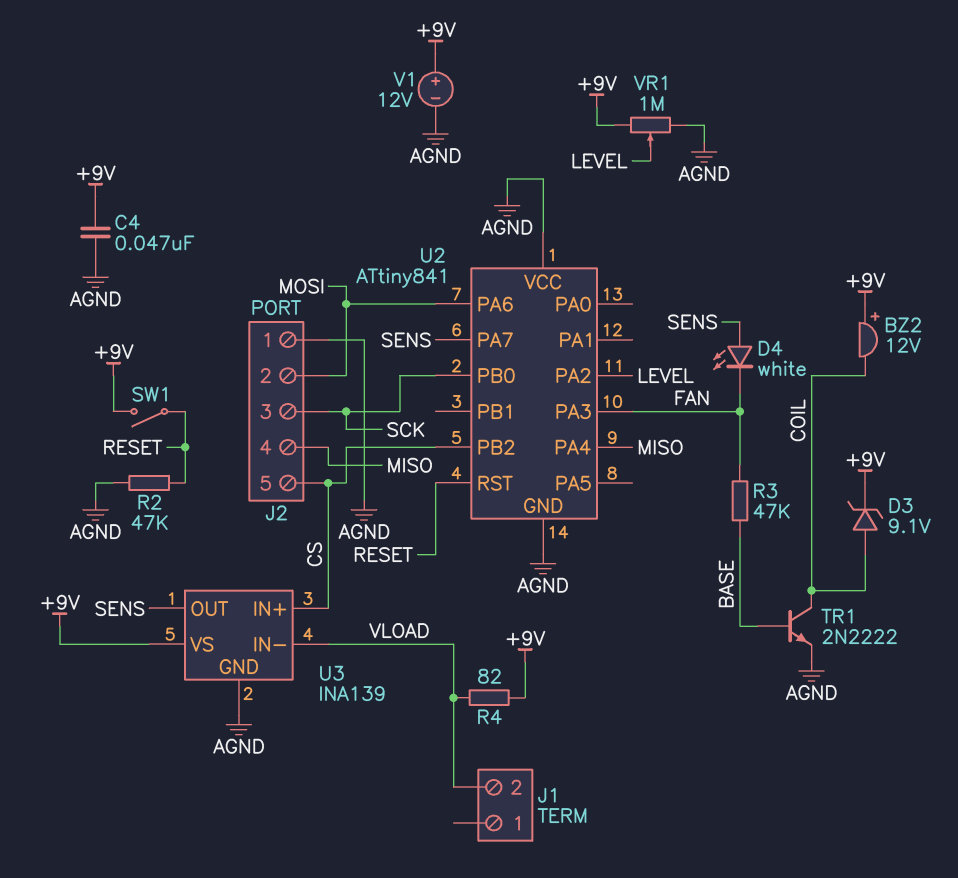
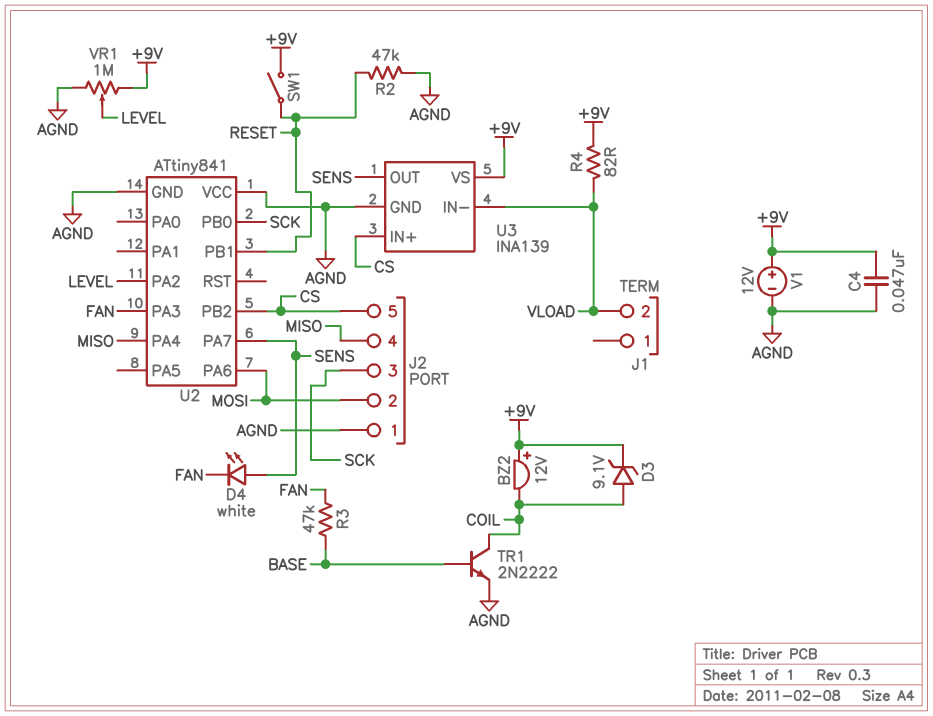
U2 pin PB1: none -> RESET
U2 pin RST: RESET -> none

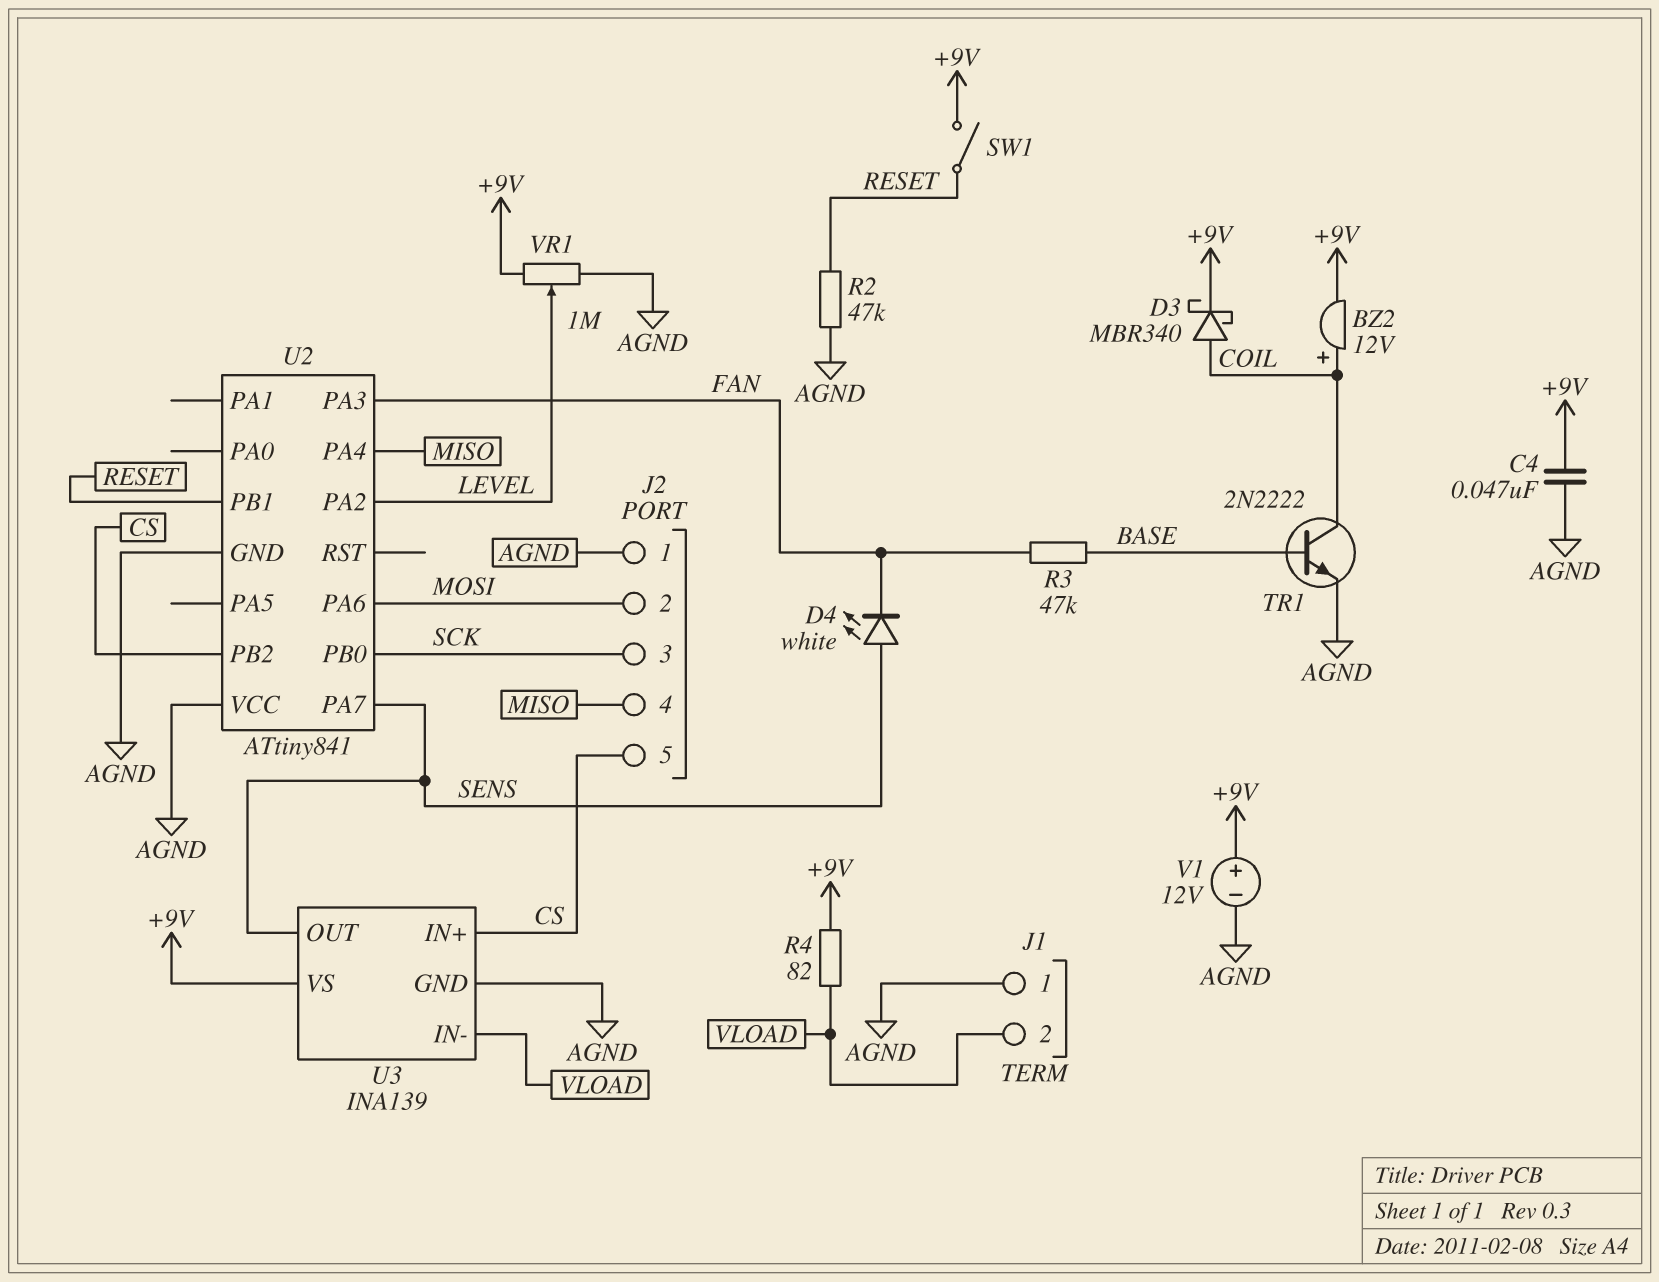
BZ2: buzzer 12V (plus +9V, minus COIL) -> buzzer 12V (plus COIL, minus +9V)
D3: zener 9.1V (A COIL, K +9V) -> schottky MBR340 (A COIL, K +9V)
J1 pin 1: none -> AGND

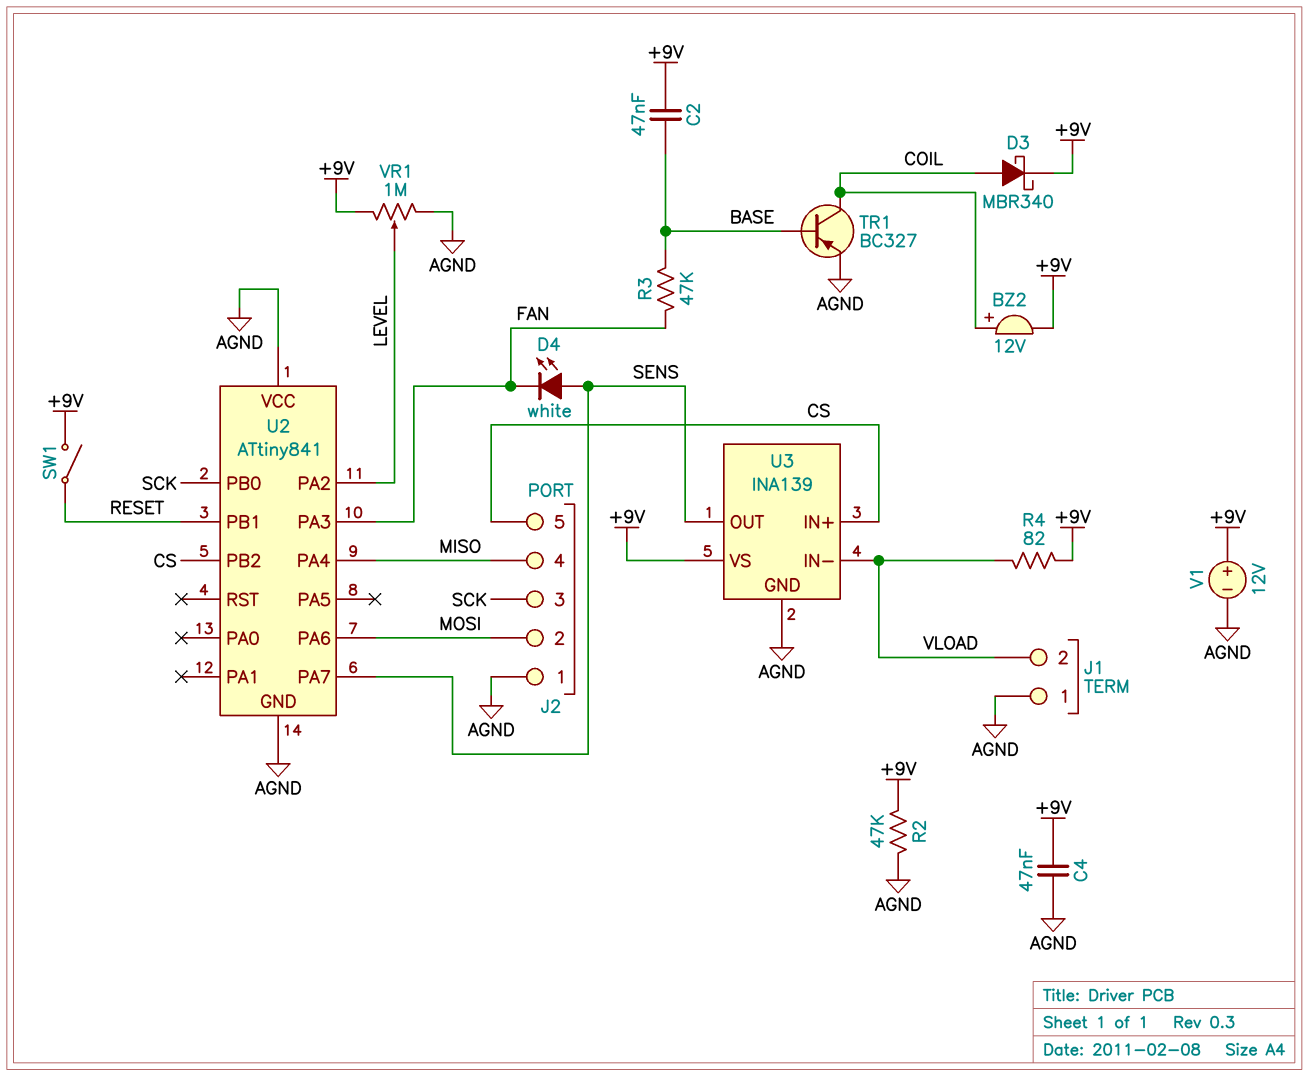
C2: none -> 47nF (+9V, BASE)
R2: 47k (AGND, RESET) -> 47k (+9V, AGND)
TR1: NPN 2N2222 (B BASE, C COIL, E AGND) -> PNP BC327 (B BASE, C COIL, E AGND)

